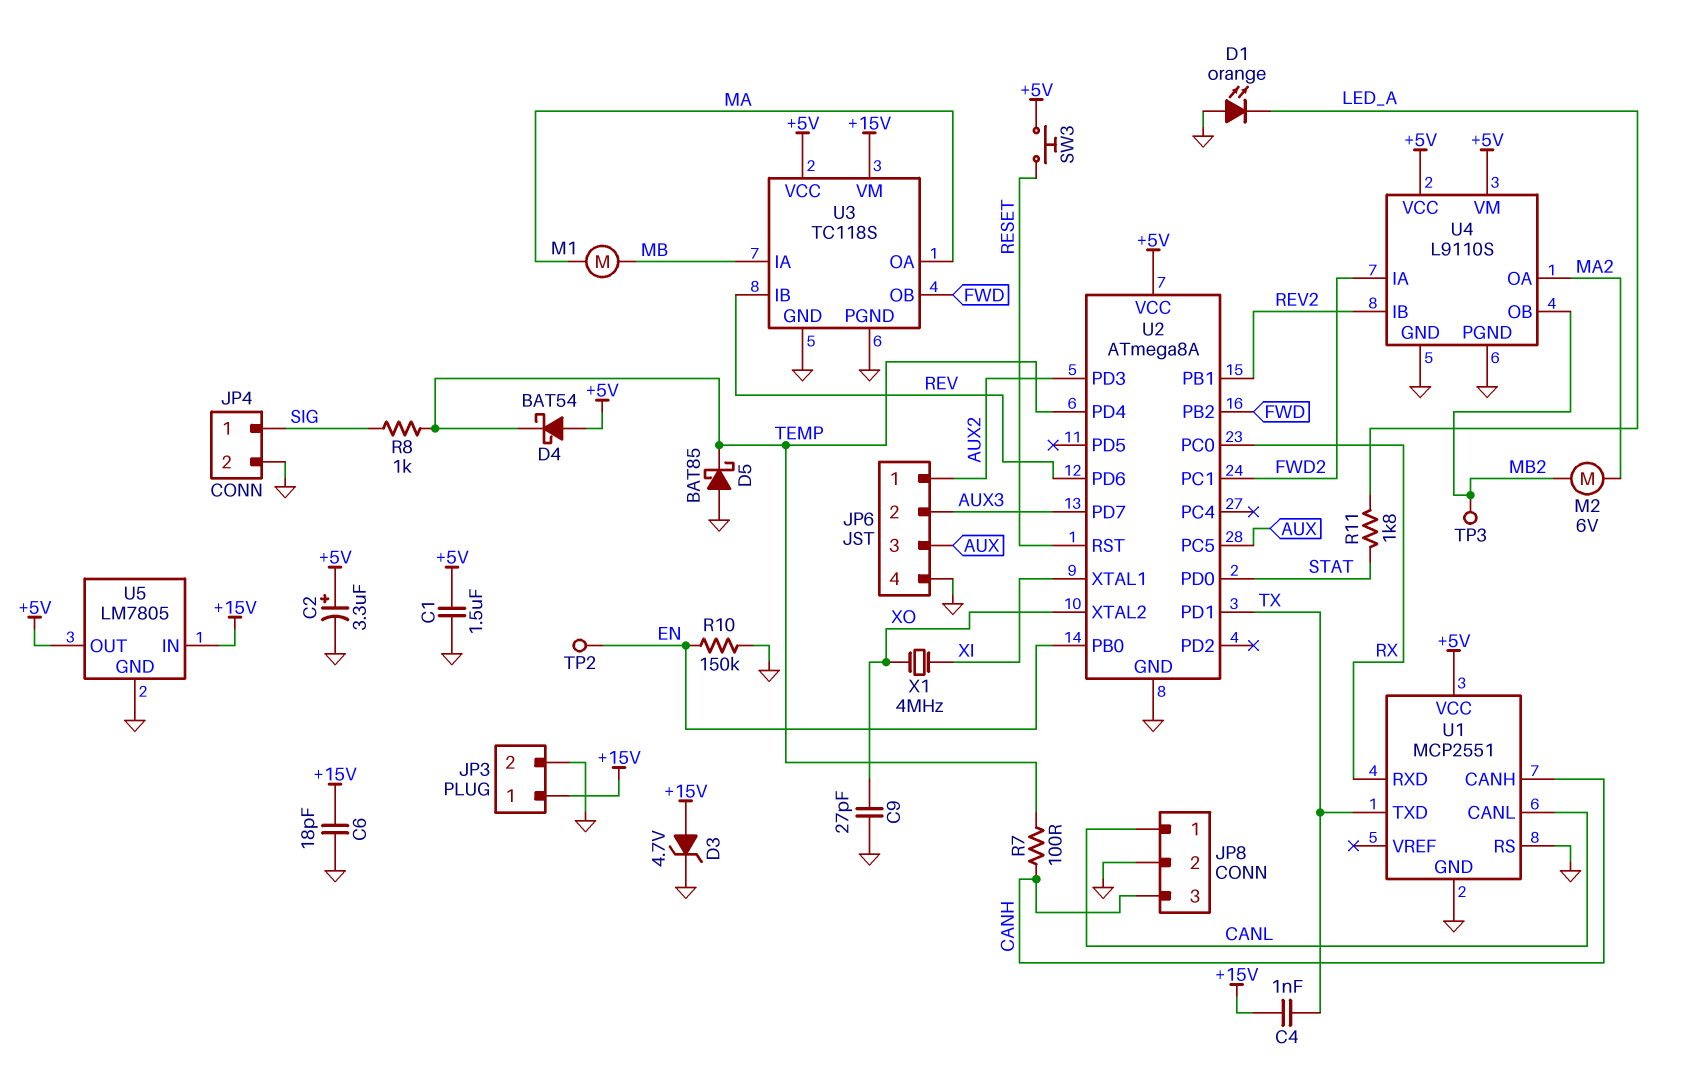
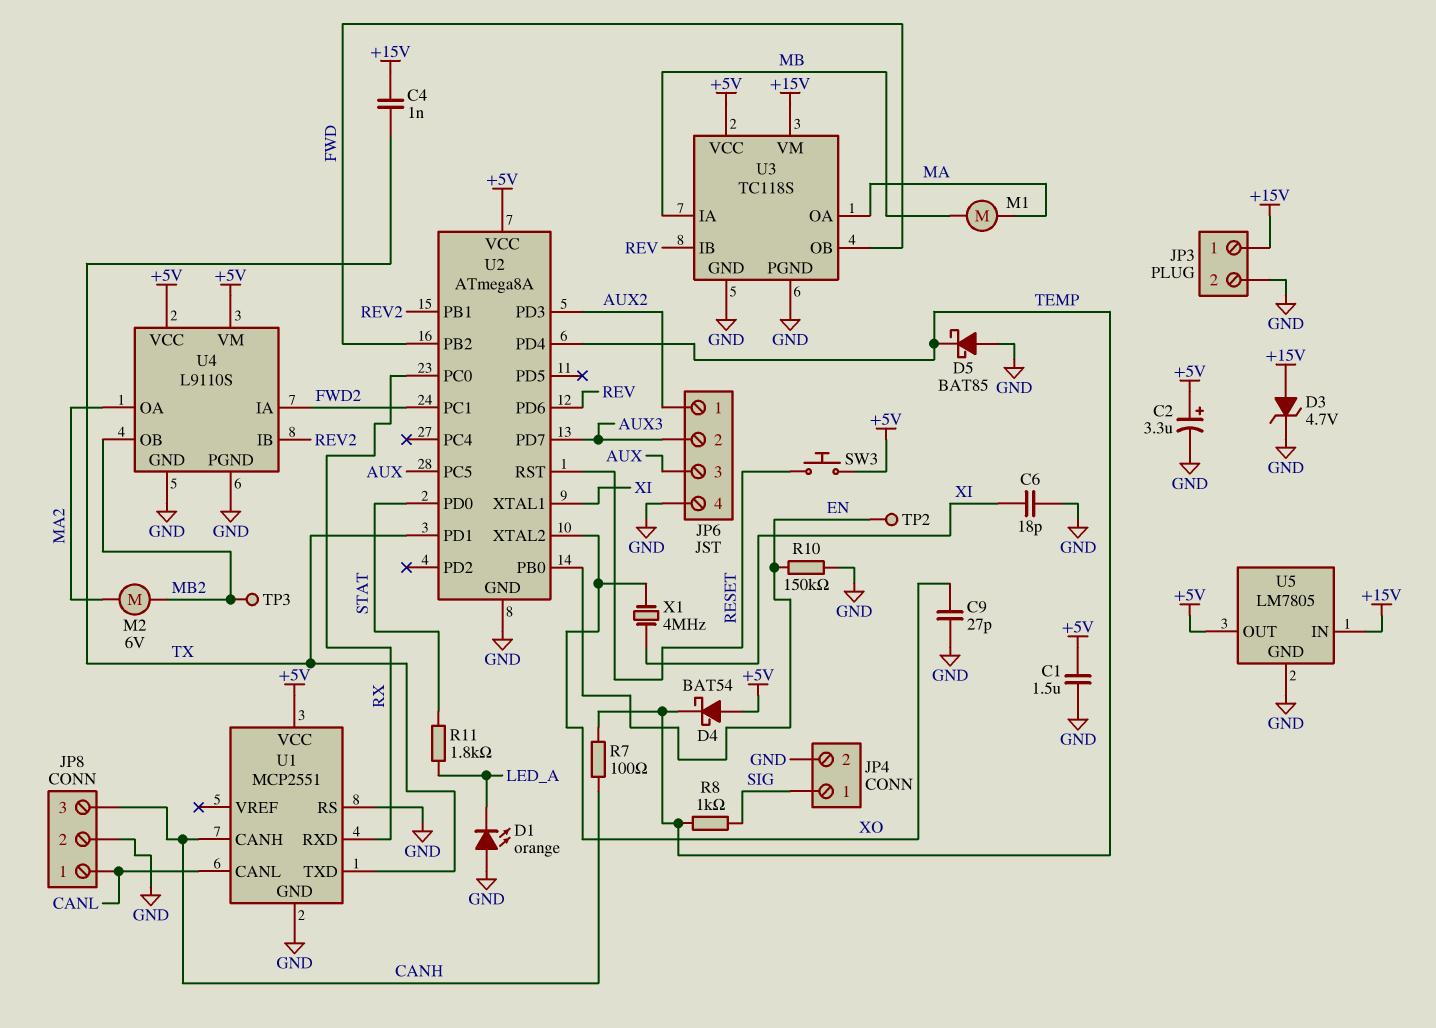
C6: 18pF (+15V, GND) -> 18pF (GND, XI)

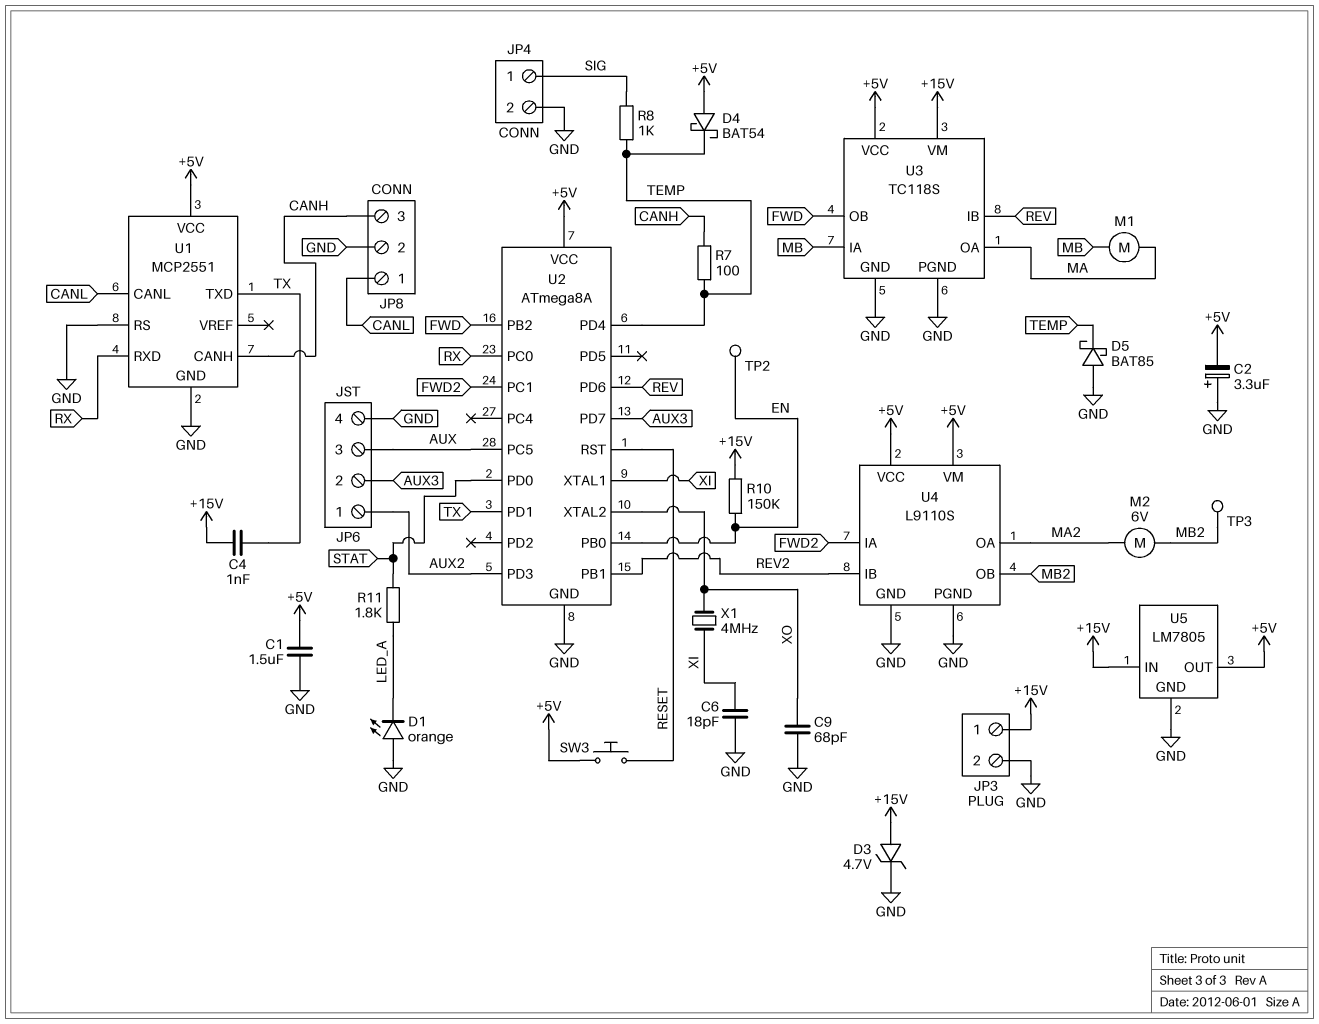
C2: 3.3uF (plus +5V, minus GND) -> 3.3uF (plus GND, minus +5V)
C9: 27pF (GND, XO) -> 68pF (GND, XO)
R10: 150k (EN, GND) -> 150k (+15V, EN)

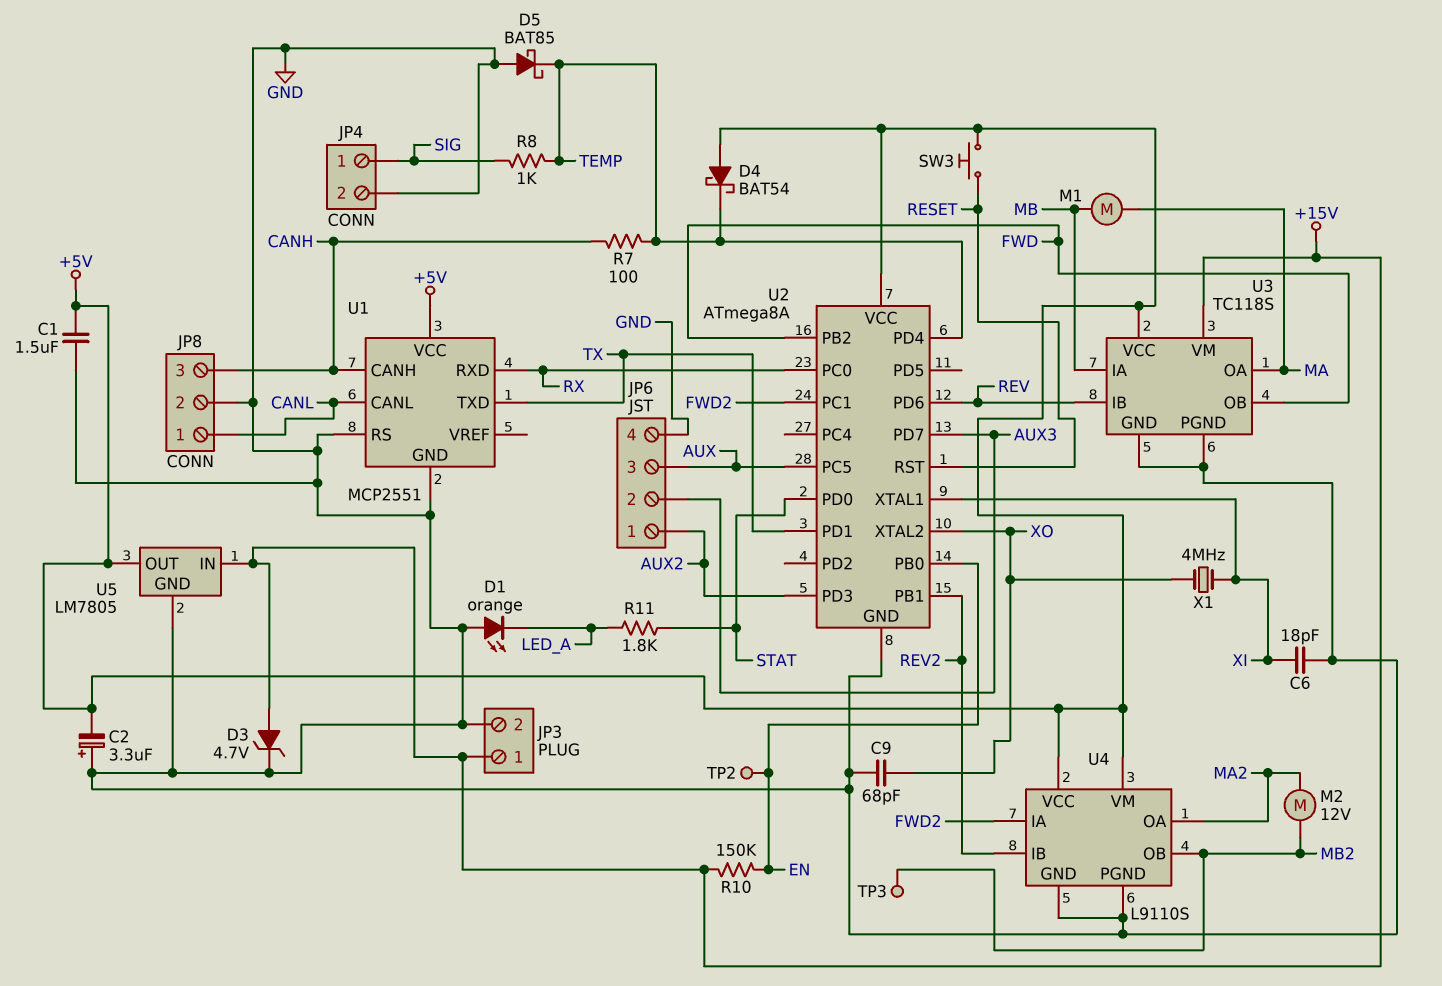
C4: 1nF (+15V, TX) -> none
M2: motor 6V (MA2, MB2) -> motor 12V (MA2, MB2)

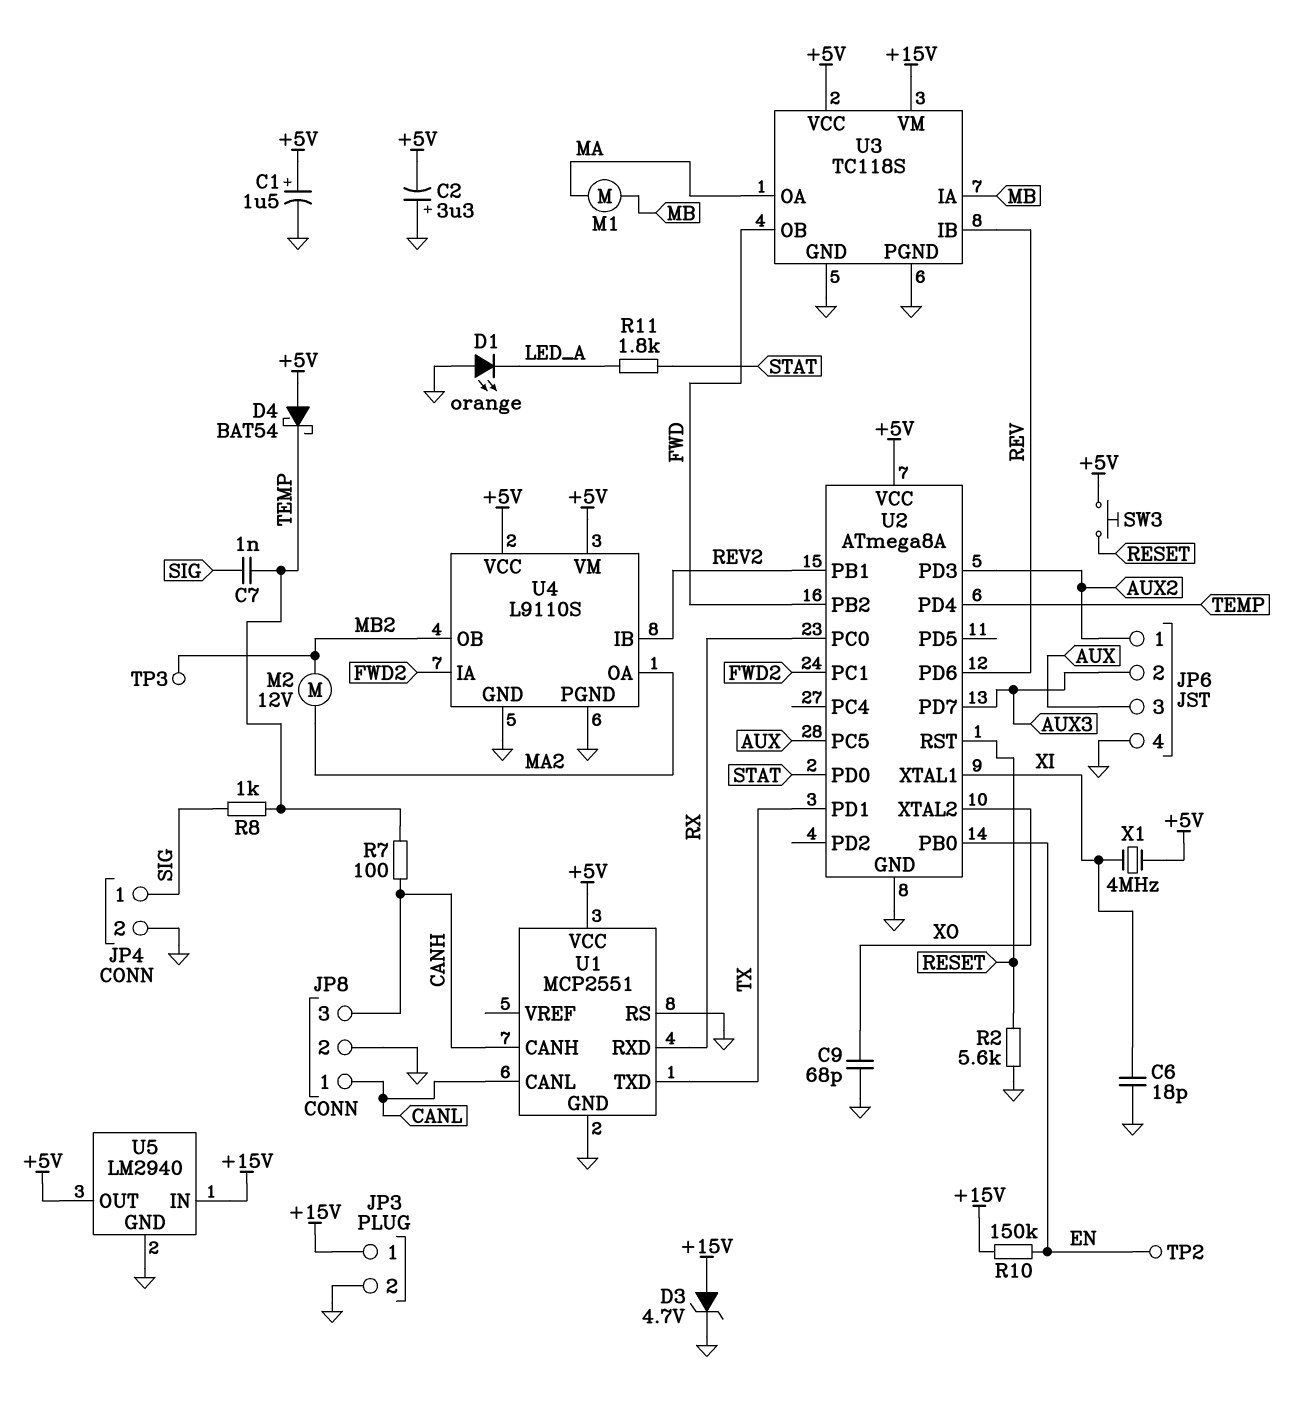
C1: 1.5uF (+5V, GND) -> 1.5uF (plus +5V, minus GND)
C7: none -> 1nF (SIG, TEMP)
D5: schottky BAT85 (A GND, K TEMP) -> none
R2: none -> 5.6k (GND, RESET)
U5: LM7805 -> LM2940
X1: 4MHz (XI, XO) -> 4MHz (+5V, XI)

